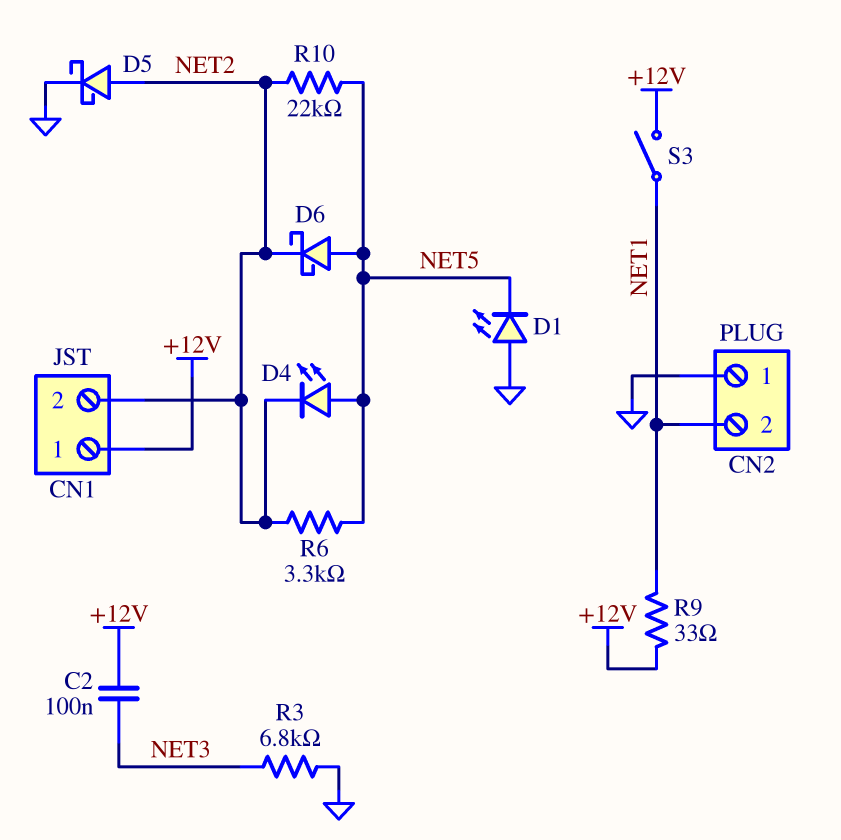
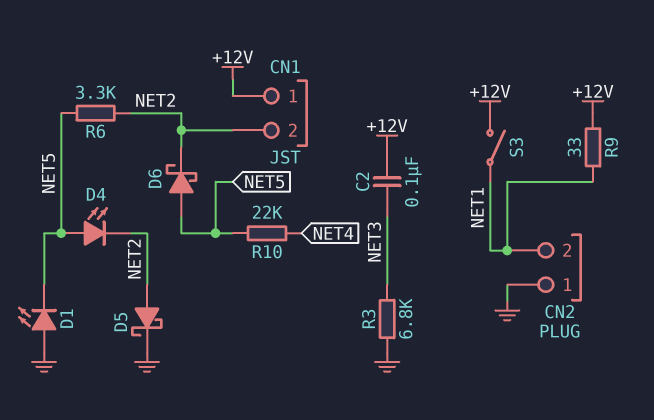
R10: 22k (NET2, NET5) -> 22k (NET4, NET5)

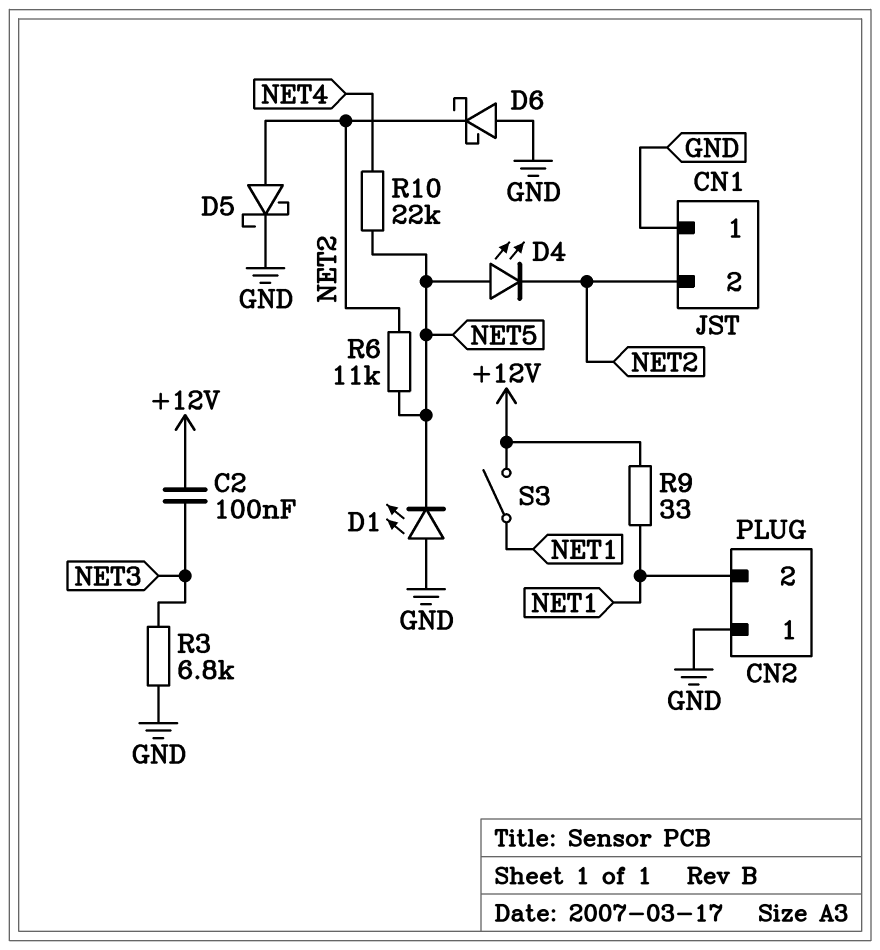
CN1 pin 1: +12V -> GND
D6: schottky (A NET5, K NET2) -> schottky (A GND, K NET2)
R6: 3.3k (NET2, NET5) -> 11k (NET2, NET5)

